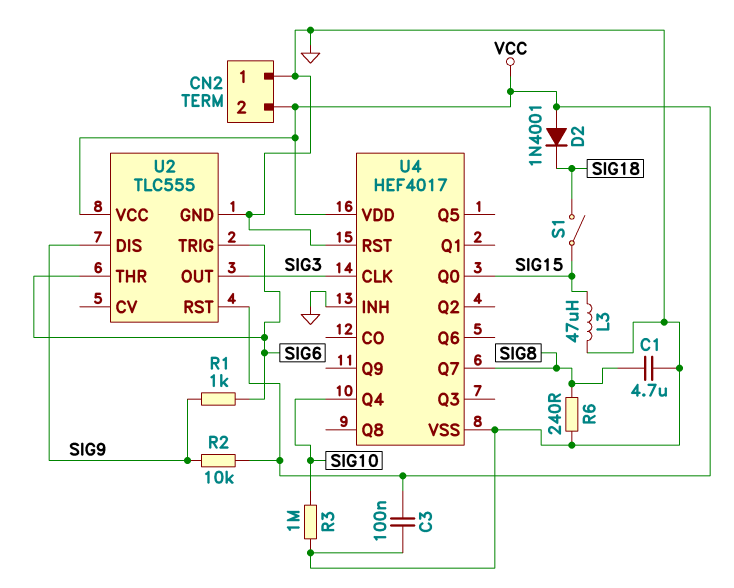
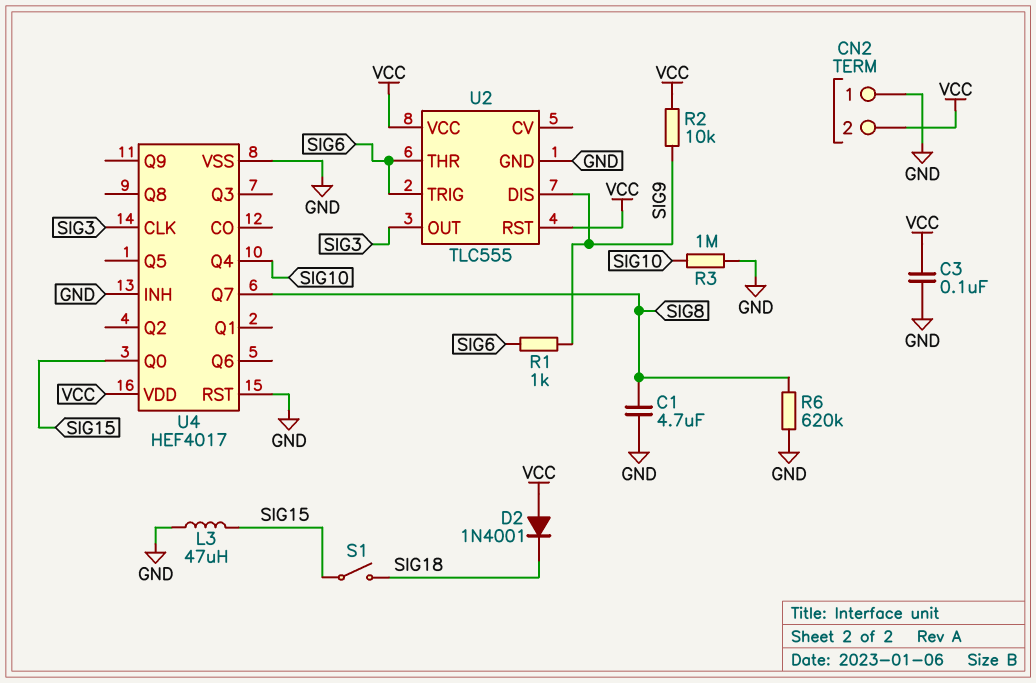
R6: 240 (GND, SIG8) -> 620k (GND, SIG8)

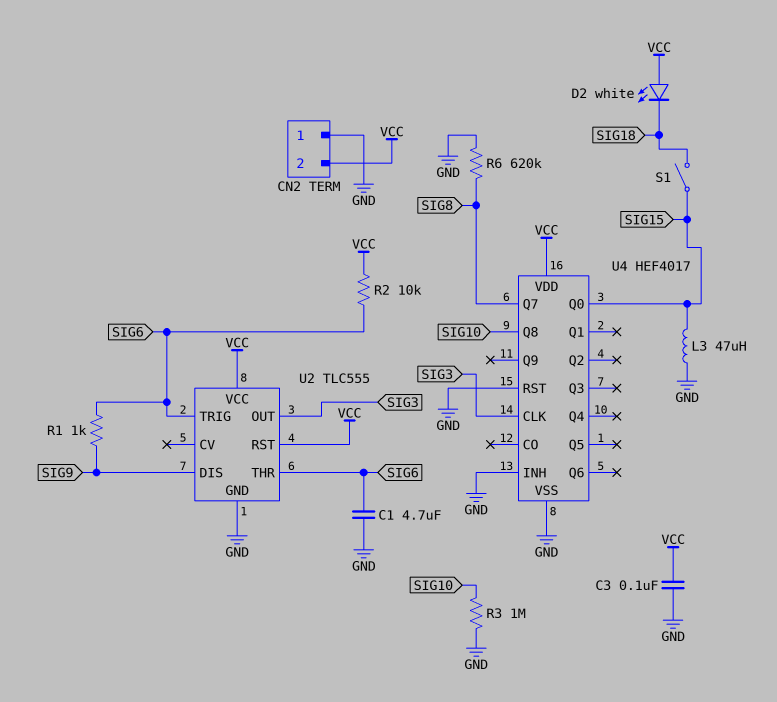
C1: 4.7uF (GND, SIG8) -> 4.7uF (GND, SIG6)
D2: diode 1N4001 (A VCC, K SIG18) -> LED white (A VCC, K SIG18)
R2: 10k (SIG9, VCC) -> 10k (SIG6, VCC)
U4 pin Q4: SIG10 -> none
U4 pin Q8: none -> SIG10

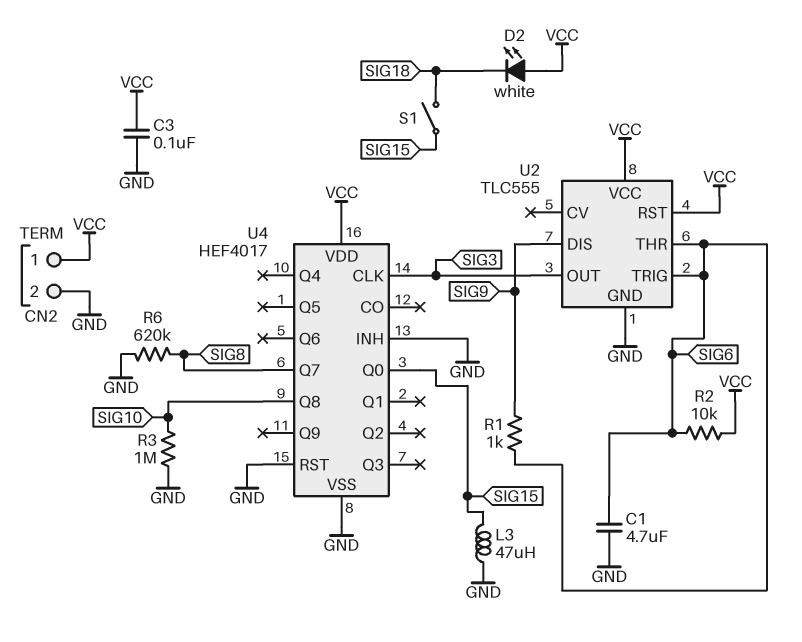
CN2 pin 1: GND -> VCC
CN2 pin 2: VCC -> GND

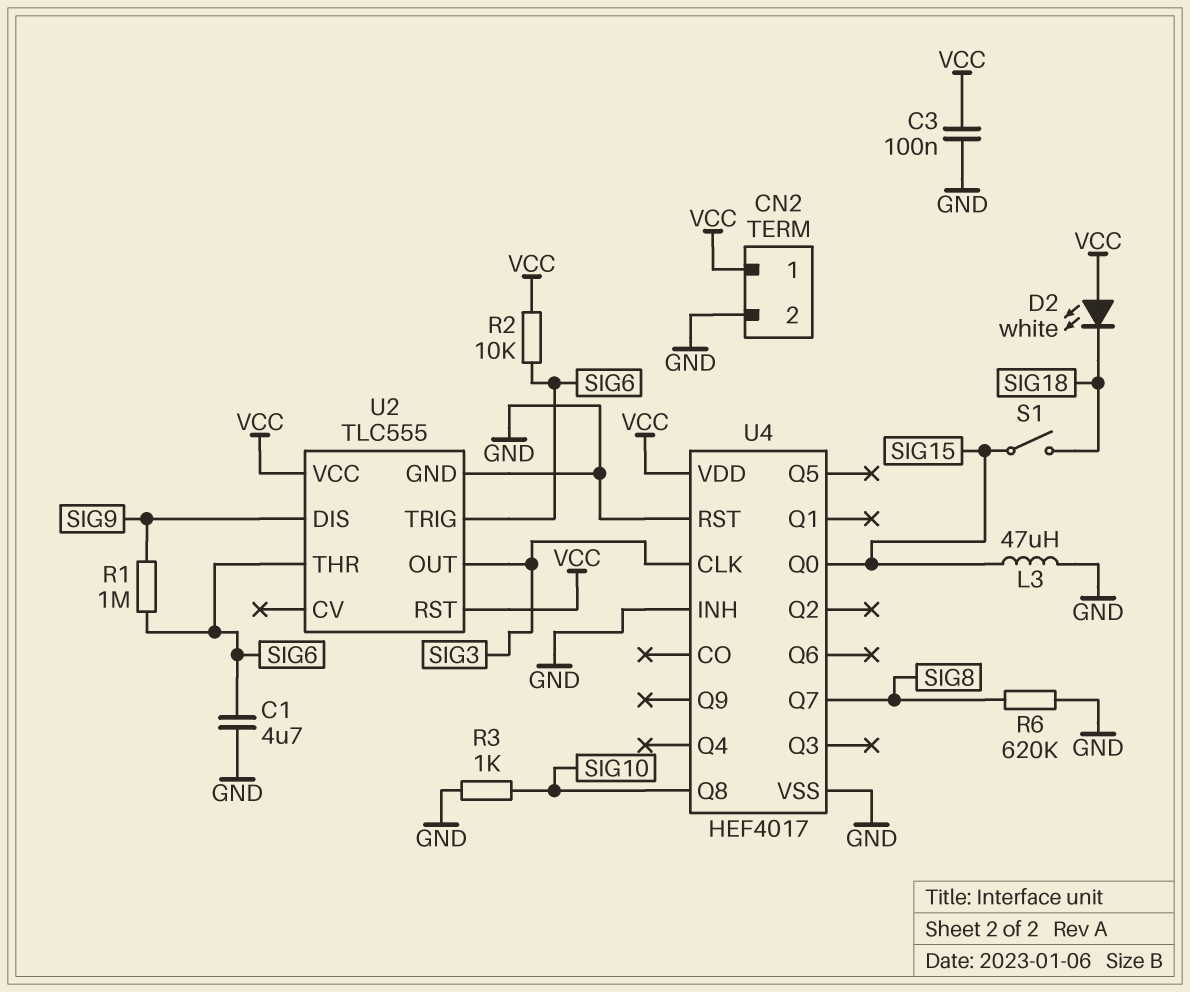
R1: 1k (SIG6, SIG9) -> 1M (SIG6, SIG9)
R3: 1M (GND, SIG10) -> 1k (GND, SIG10)

